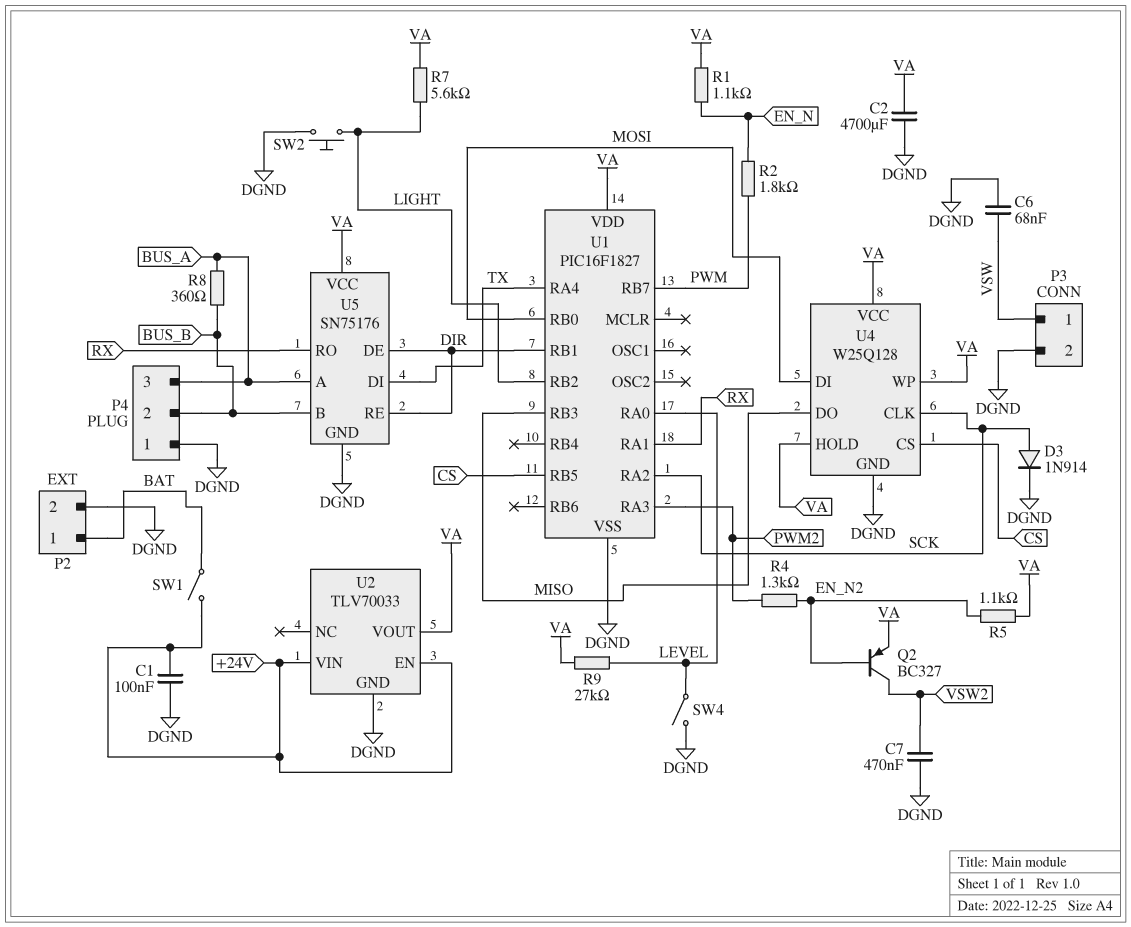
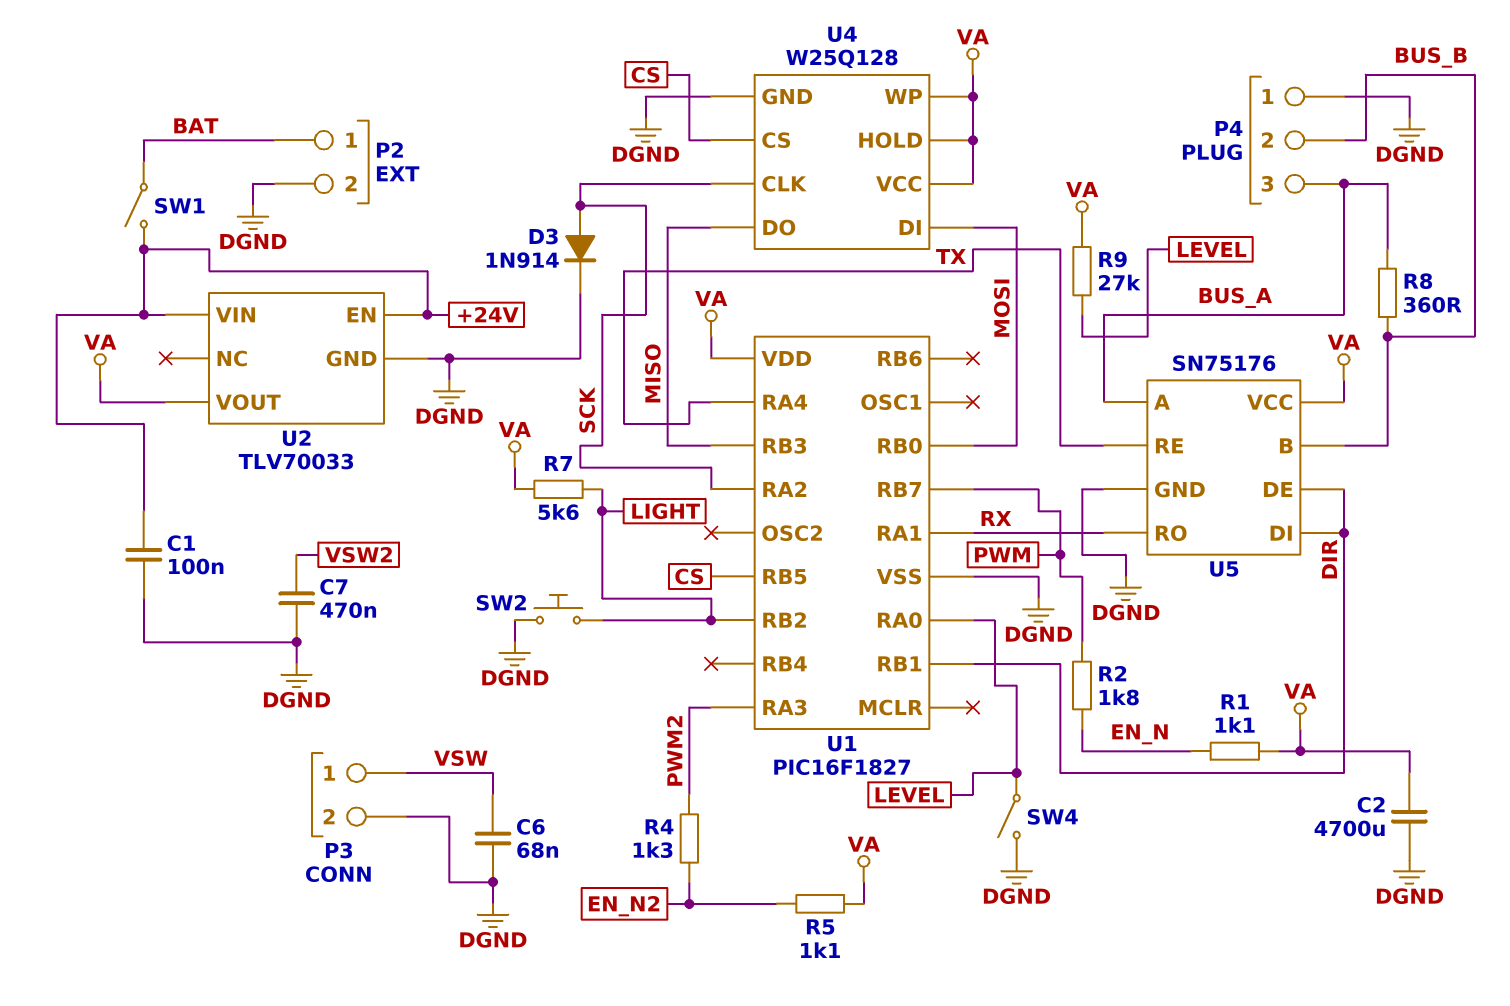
Q2: PNP BC327 (B EN_N2, C VSW2, E VA) -> none
U5 pin DI: TX -> DIR
U5 pin RE: DIR -> TX

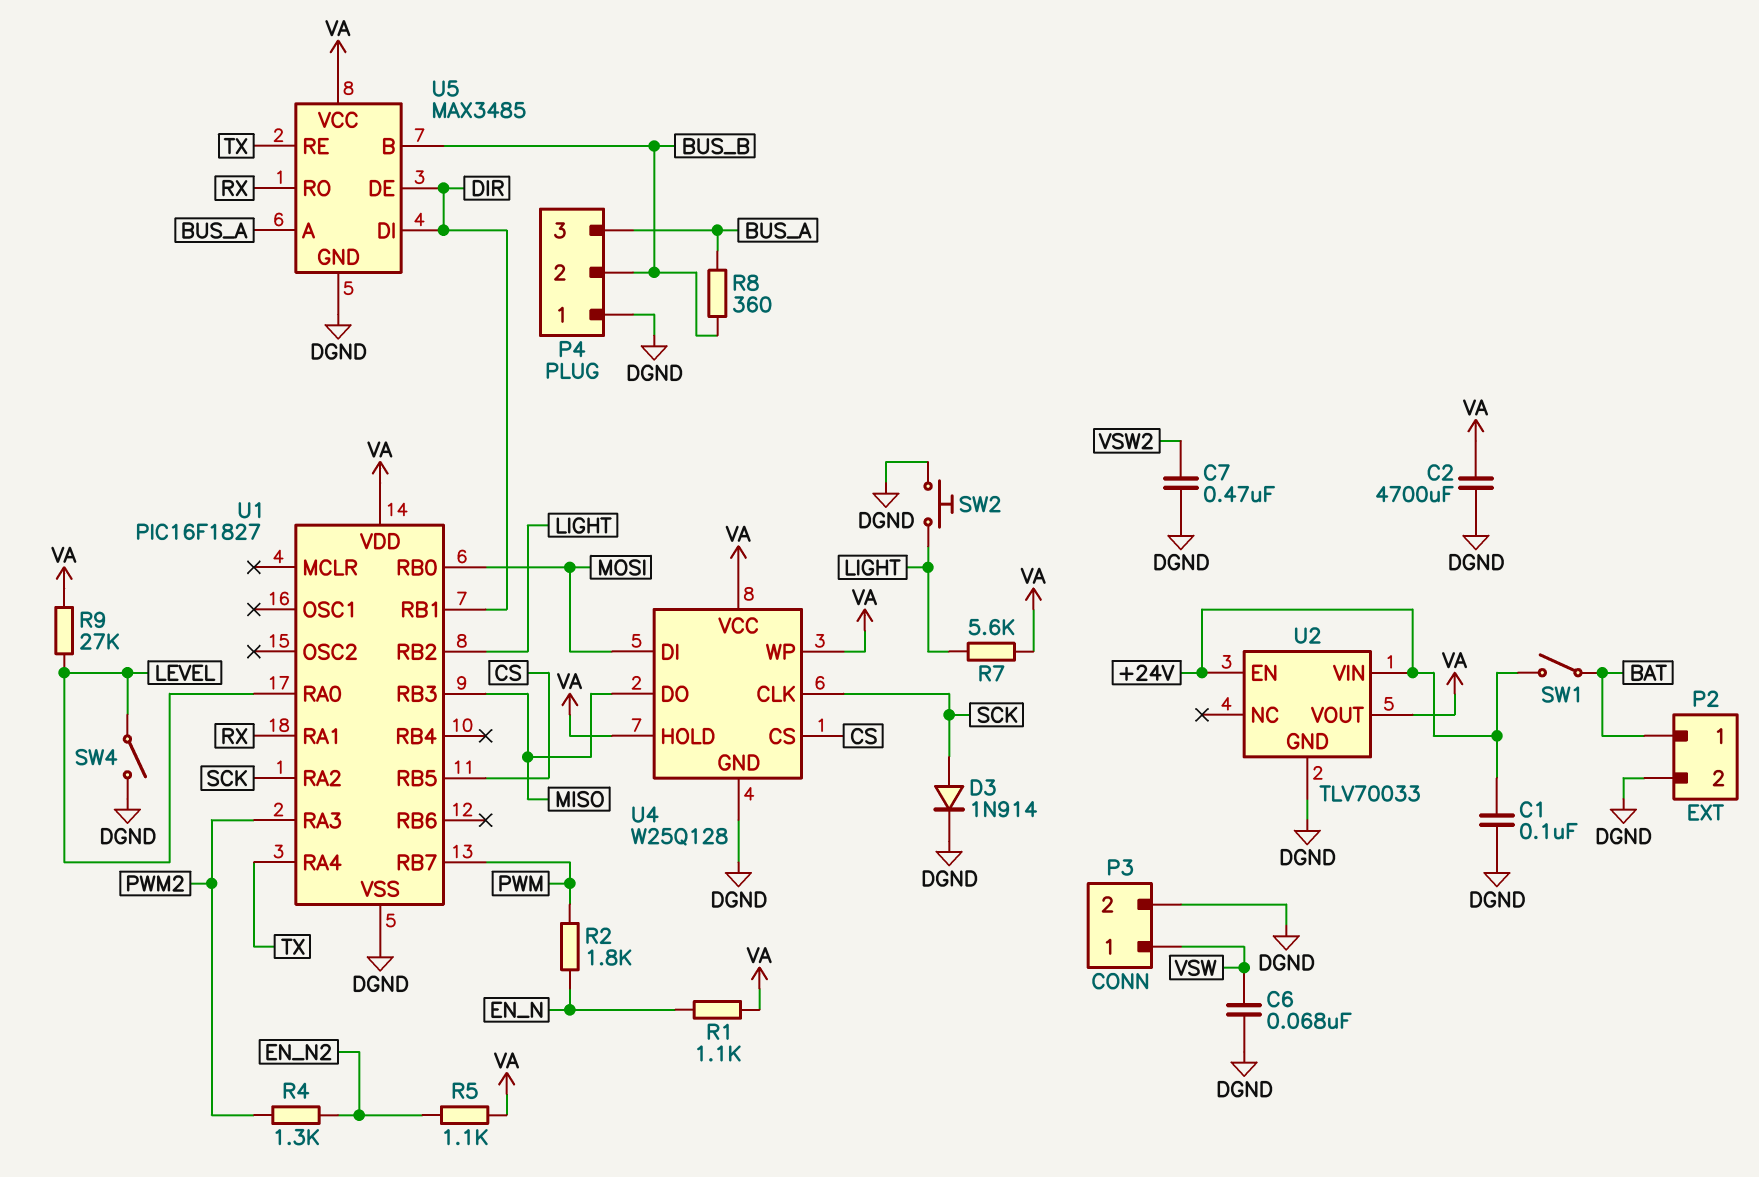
U5: SN75176 -> MAX3485

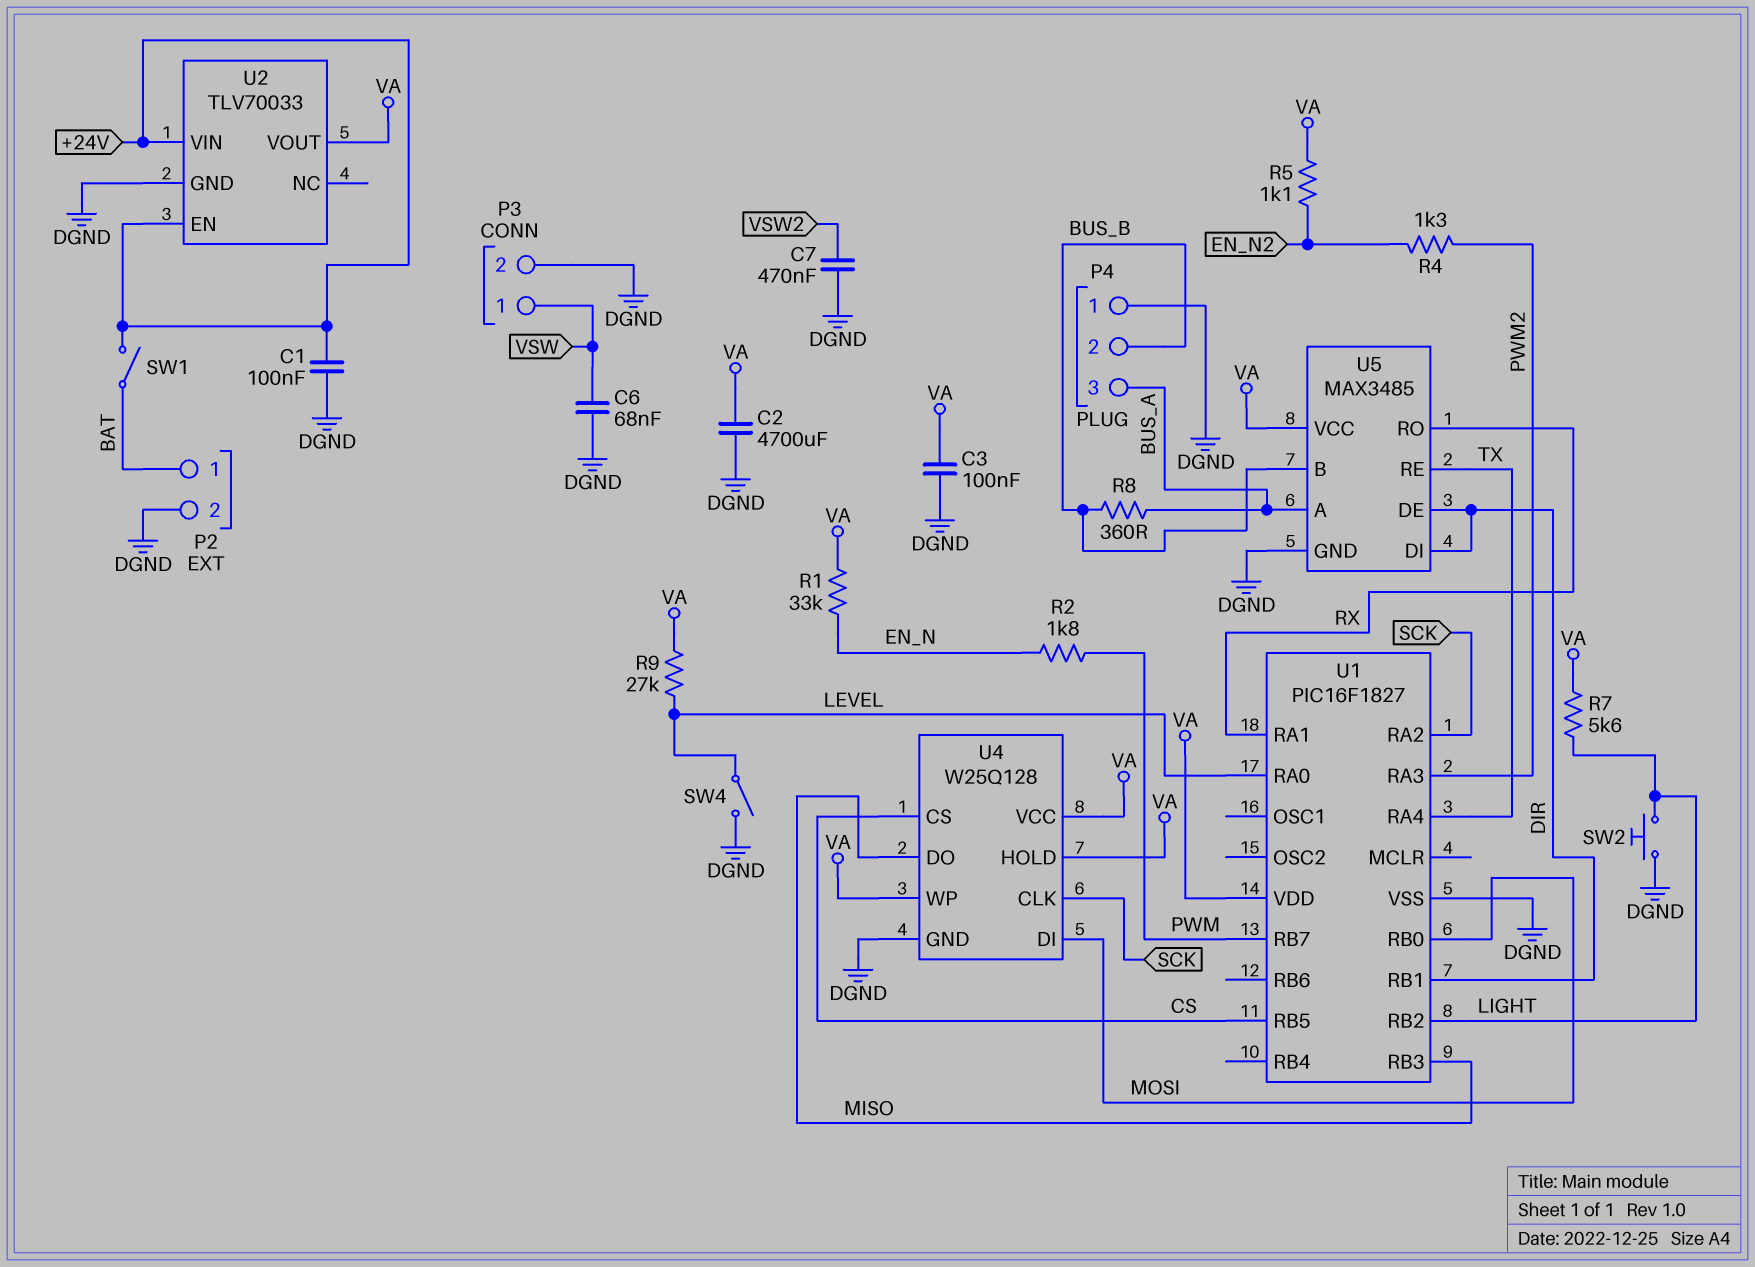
C3: none -> 100nF (DGND, VA)
D3: diode 1N914 (A SCK, K DGND) -> none
R1: 1.1k (EN_N, VA) -> 33k (EN_N, VA)

